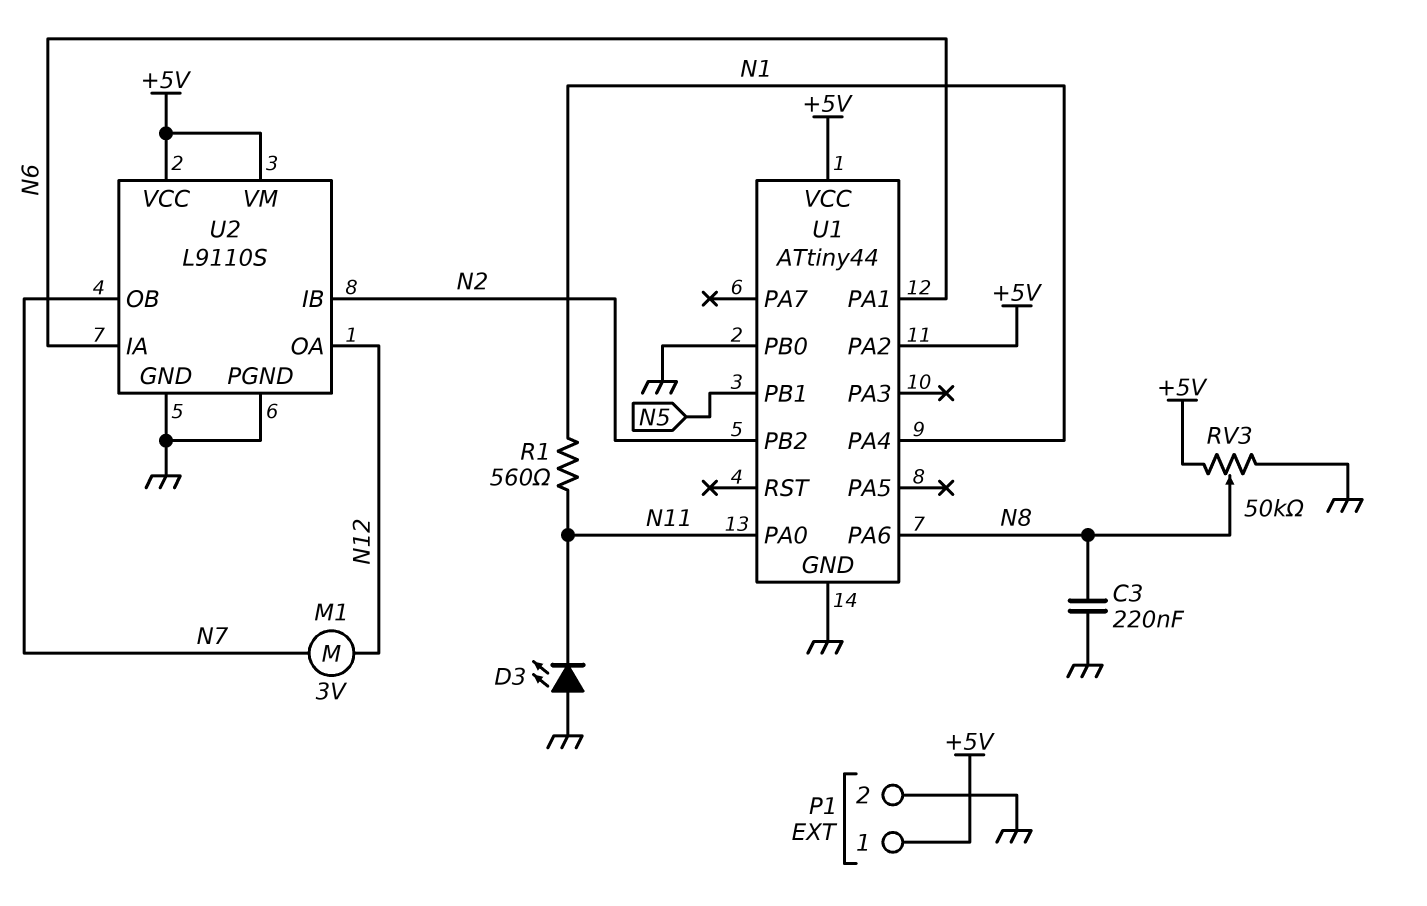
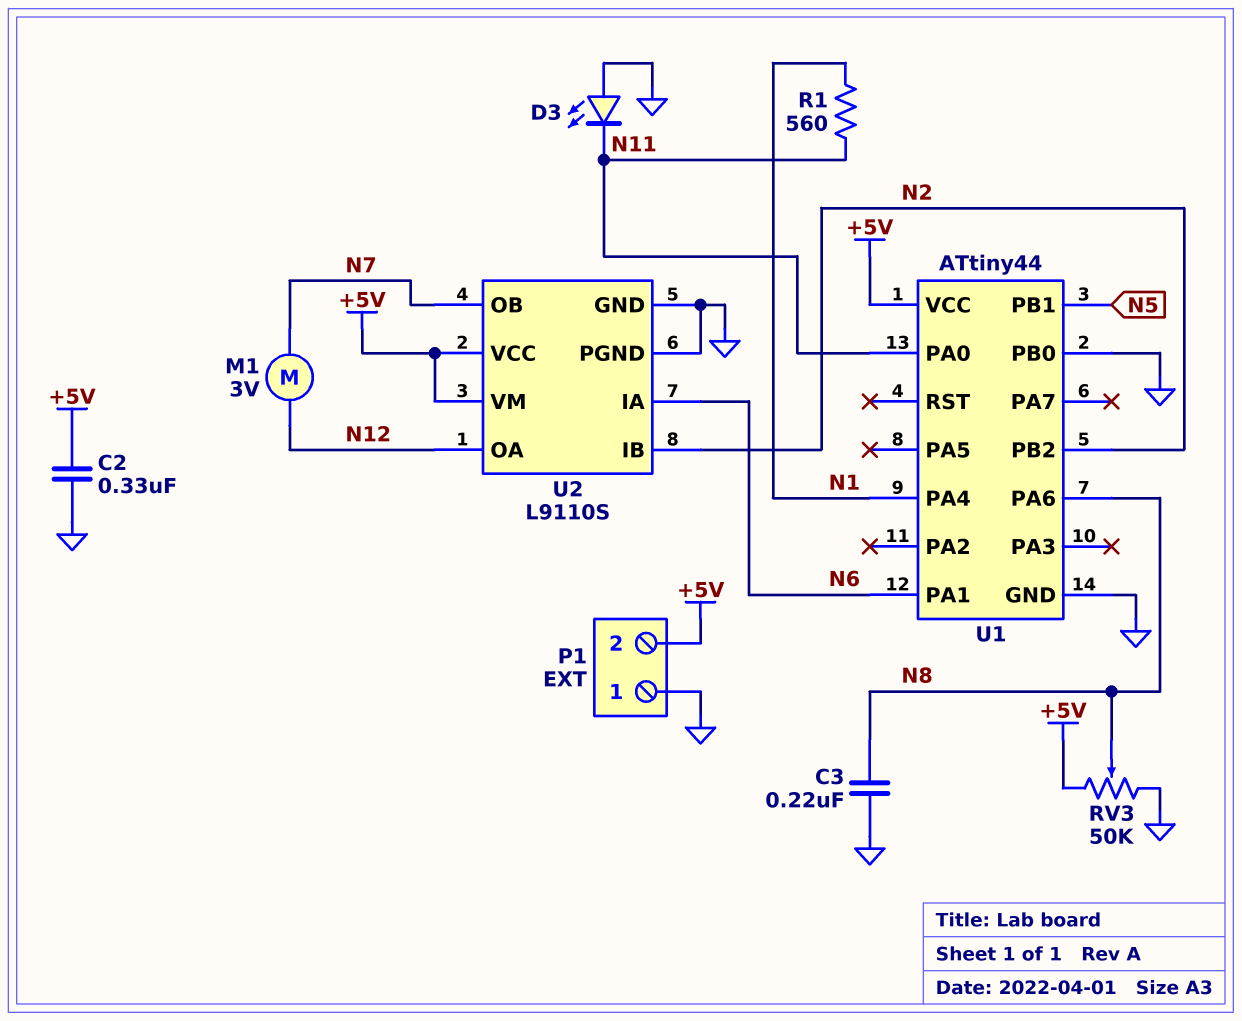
C2: none -> 330nF (+5V, GND)
P1 pin 1: +5V -> GND
P1 pin 2: GND -> +5V
U1 pin PA2: +5V -> none

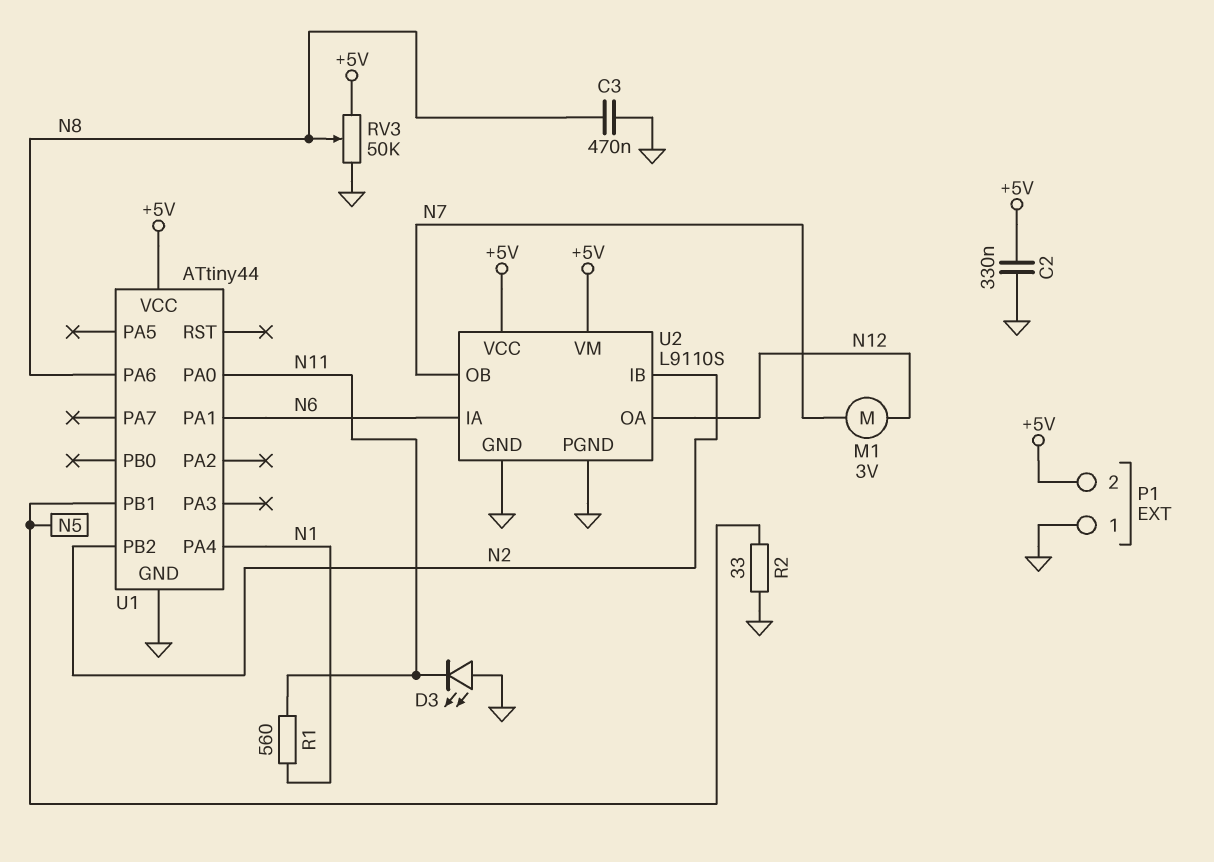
C3: 220nF (GND, N8) -> 470nF (GND, N8)
R2: none -> 33 (GND, N5)
U1 pin PB0: GND -> none

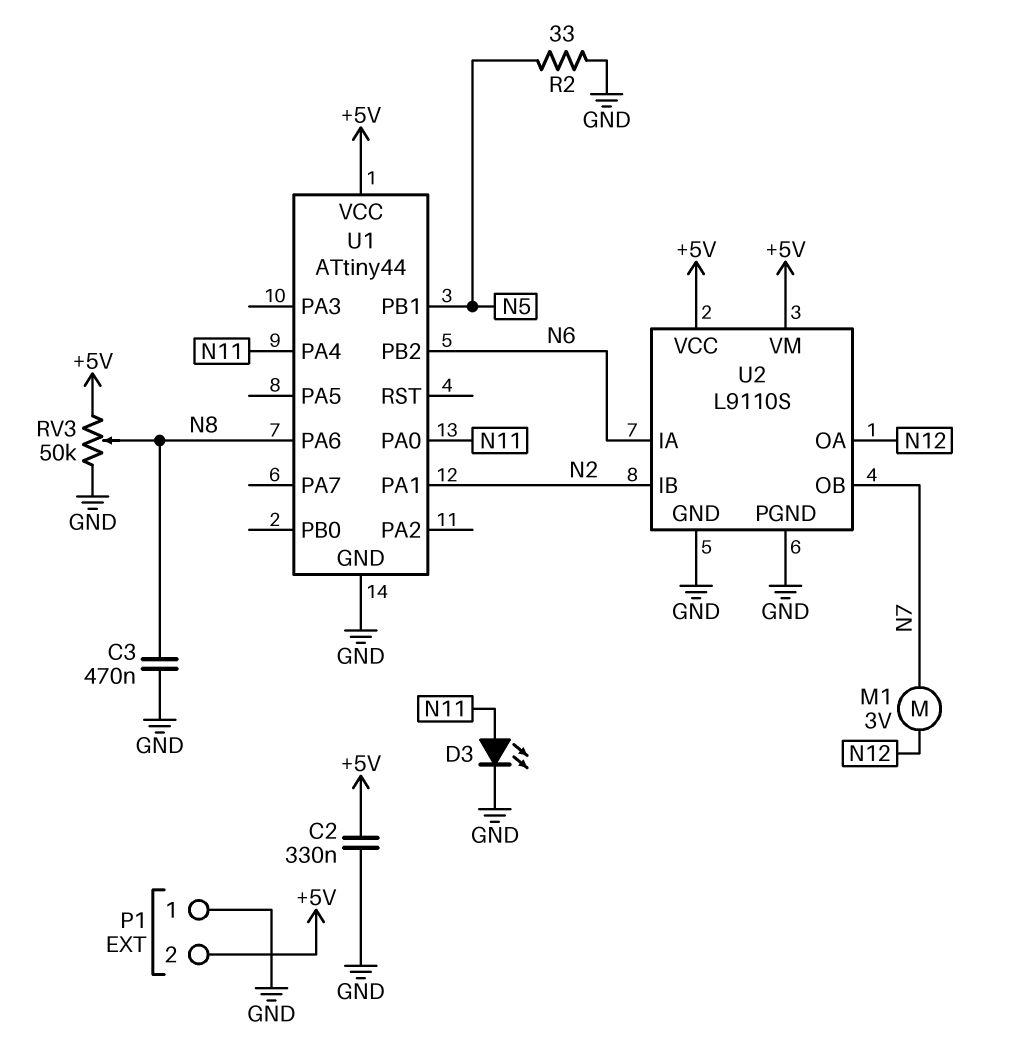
D3: LED (A GND, K N11) -> LED (A N11, K GND)
R1: 560 (N1, N11) -> none
U1 pin PA1: N6 -> N2
U1 pin PA4: N1 -> N11
U1 pin PB2: N2 -> N6

